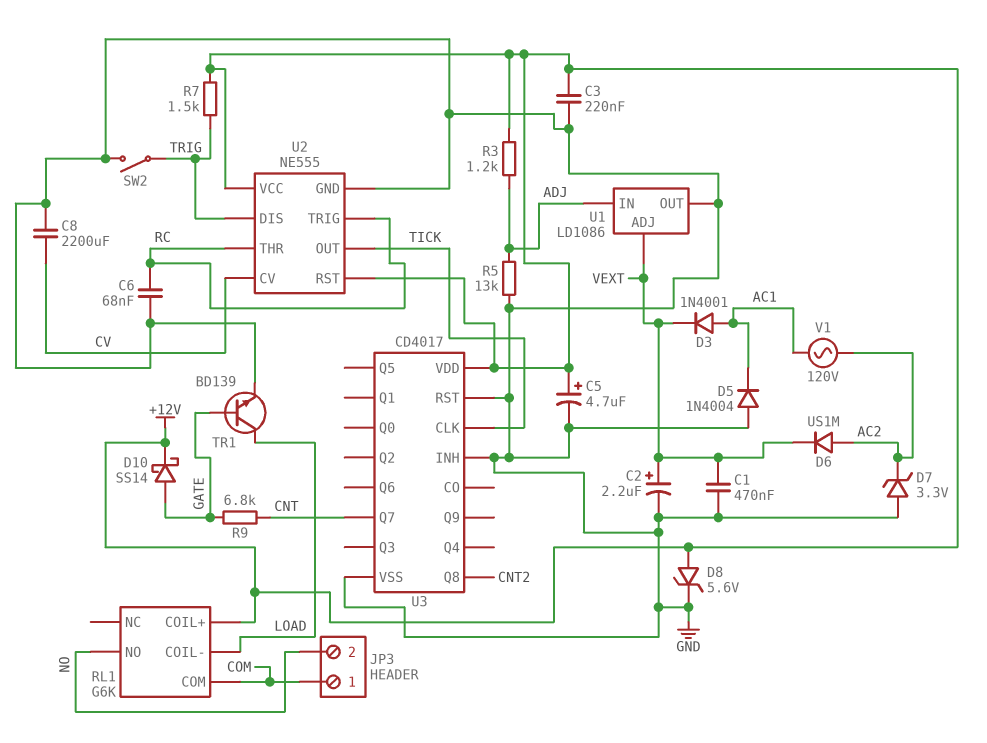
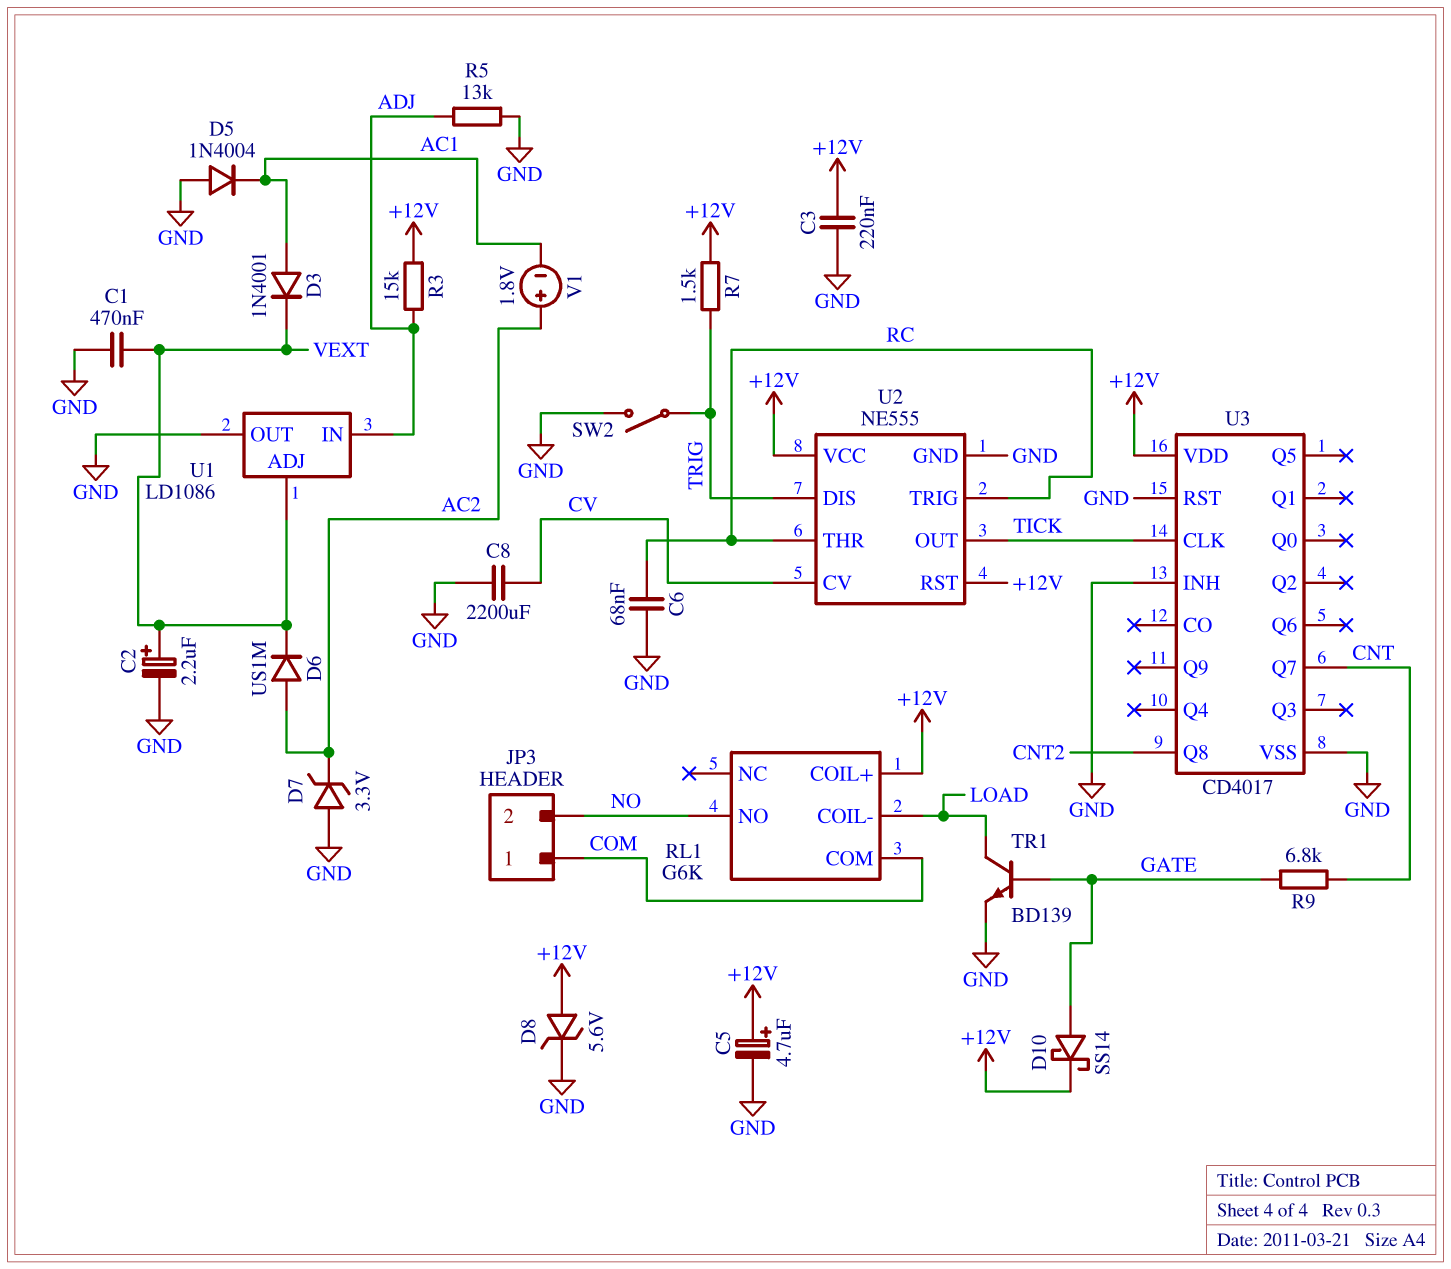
R3: 1.2k (+12V, ADJ) -> 15k (+12V, ADJ)
V1: AC 120V (AC1, AC2) -> 1.8V (plus AC2, minus AC1)

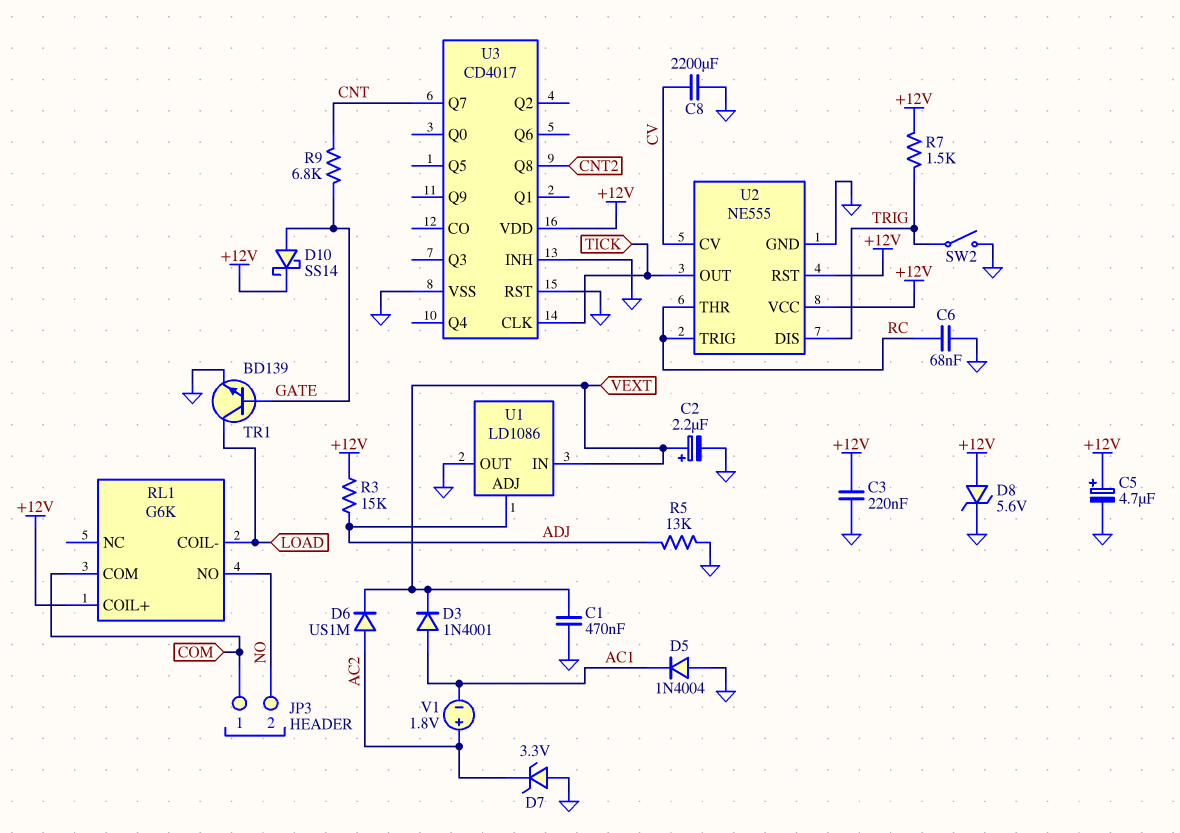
U1 pin ADJ: VEXT -> ADJ
U1 pin IN: ADJ -> VEXT

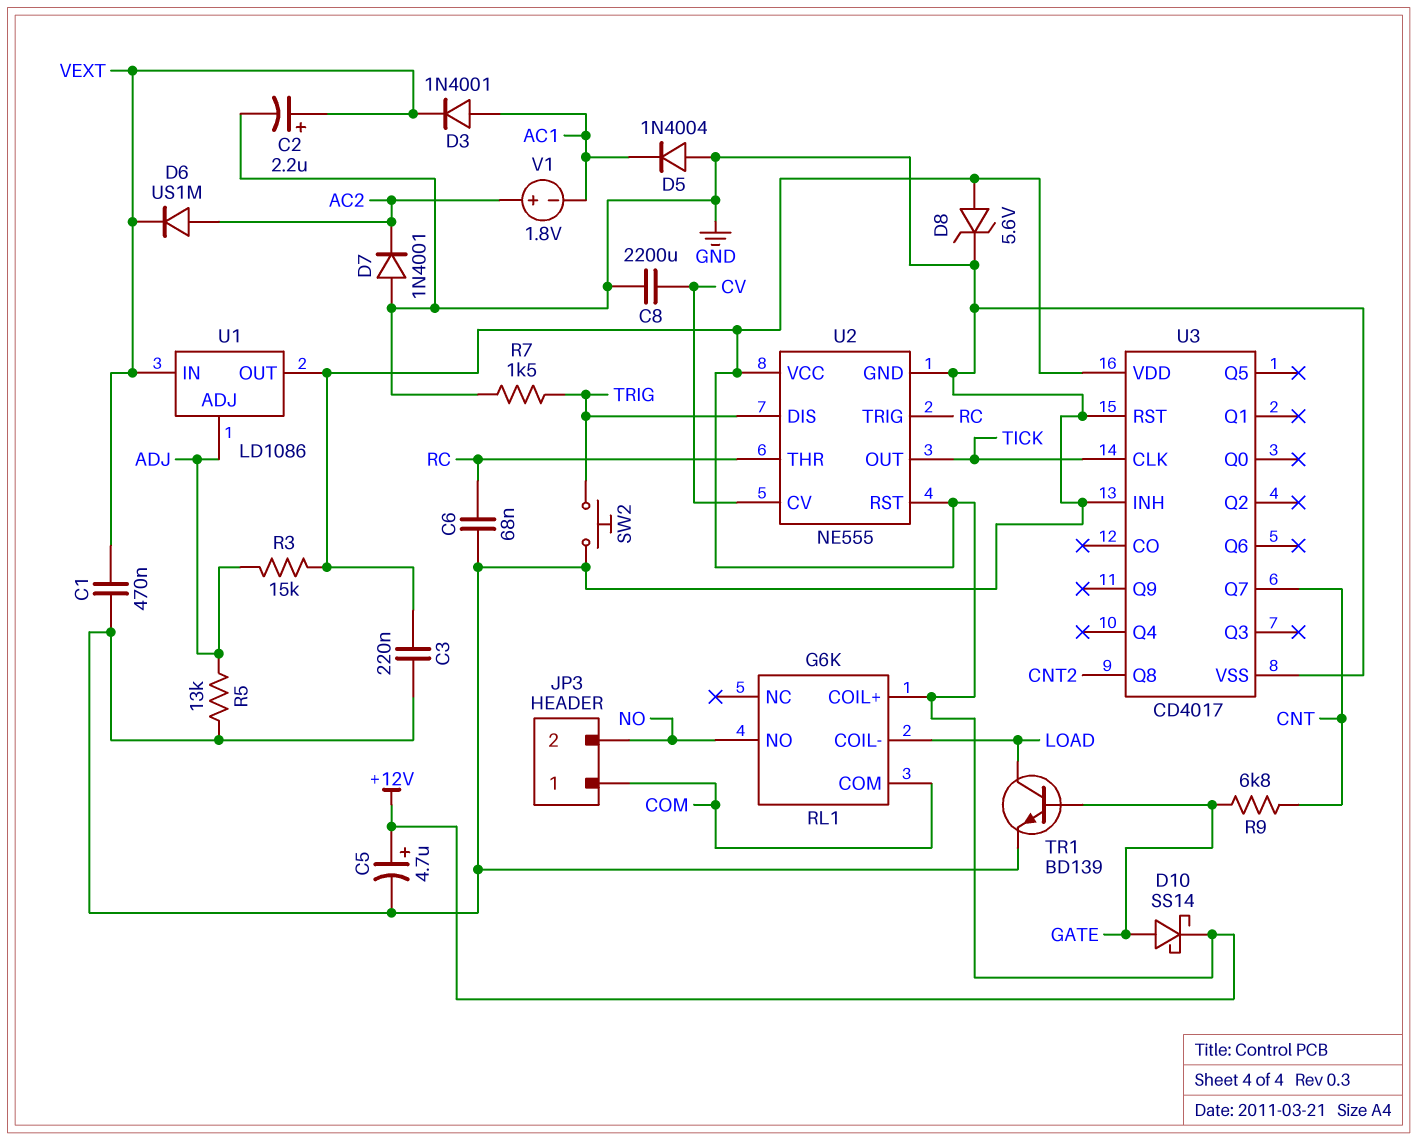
D7: zener 3.3V (A GND, K AC2) -> diode 1N4001 (A GND, K AC2)
R7: 1.5k (+12V, TRIG) -> 1.5k (GND, TRIG)
SW2: switch (GND, TRIG) -> button (GND, TRIG)
U1 pin OUT: GND -> +12V

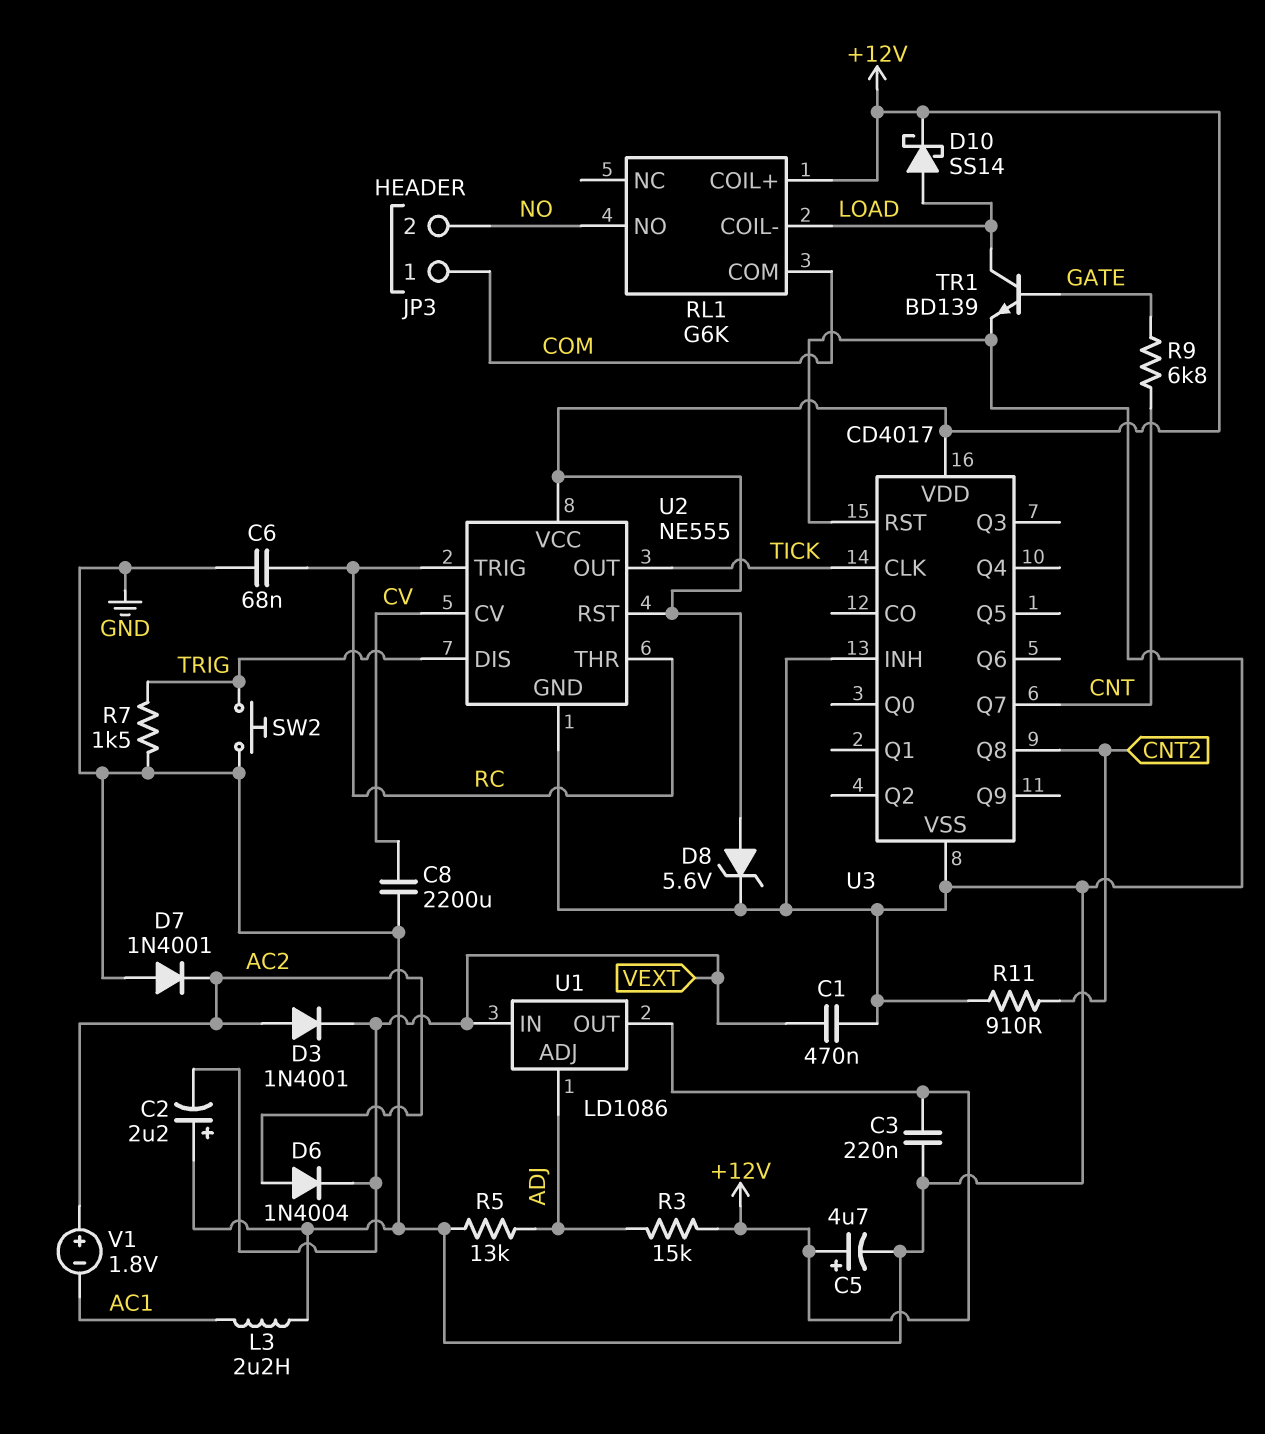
C2: 2.2uF (plus VEXT, minus GND) -> 2.2uF (plus GND, minus VEXT)
D3: diode 1N4001 (A AC1, K VEXT) -> diode 1N4001 (A AC2, K VEXT)
D5: diode 1N4004 (A GND, K AC1) -> none
D6: diode US1M (A AC2, K VEXT) -> diode 1N4004 (A AC2, K VEXT)
D10: schottky SS14 (A GATE, K +12V) -> schottky SS14 (A LOAD, K +12V)
L3: none -> 2.2uH (AC1, GND)
R11: none -> 910 (CNT2, GND)

